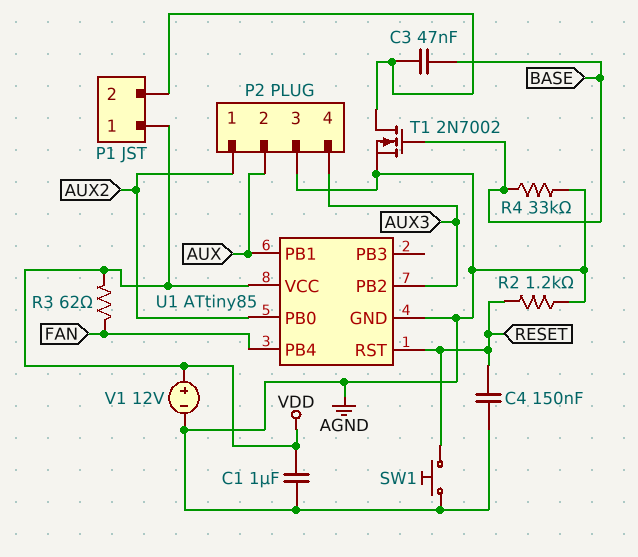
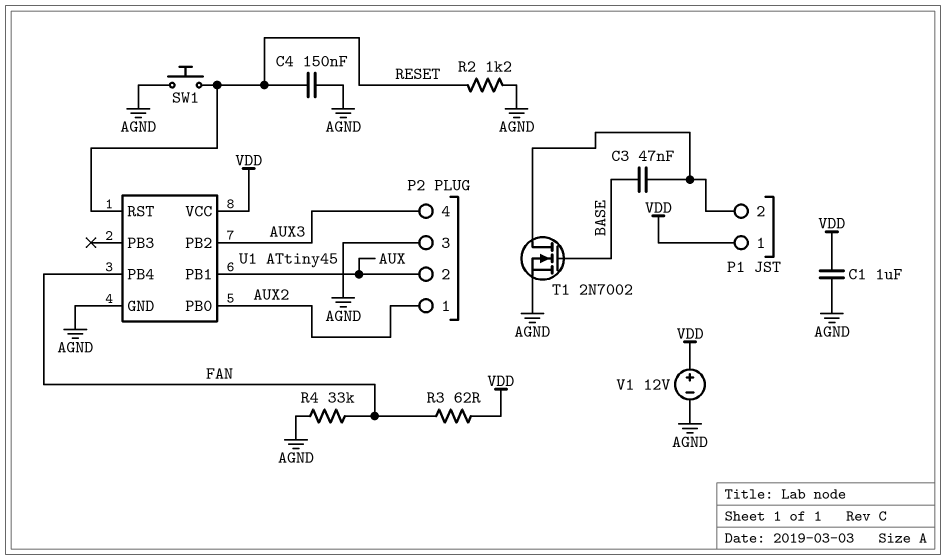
R4: 33k (AGND, BASE) -> 33k (AGND, FAN)
U1: ATtiny85 -> ATtiny45

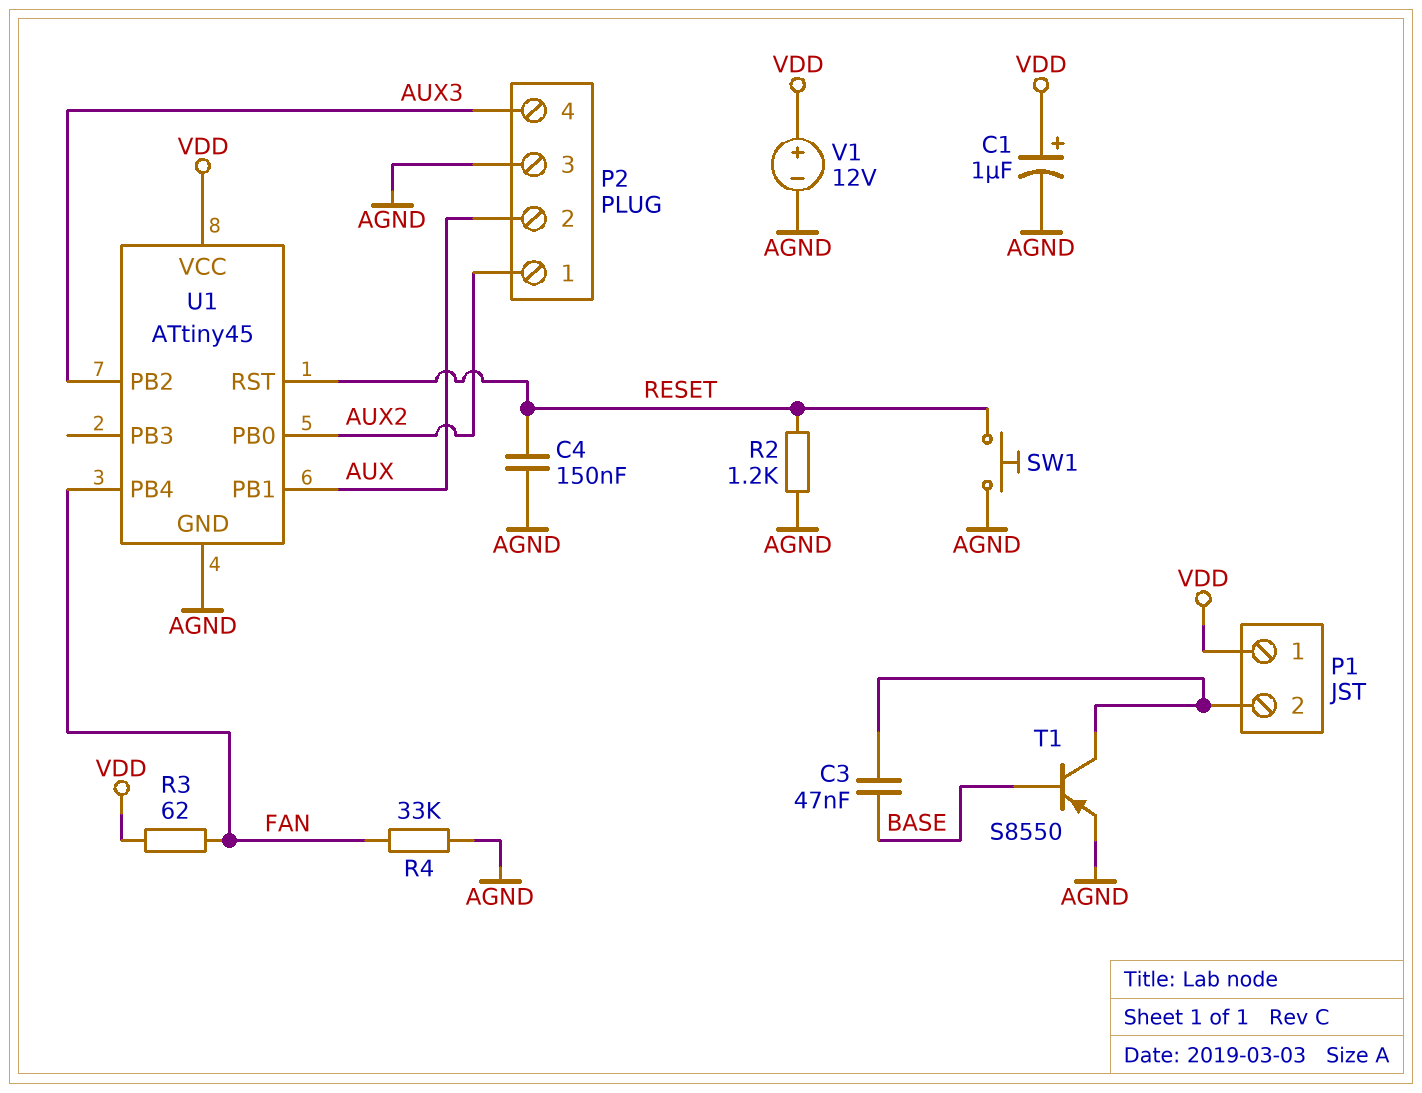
C1: 1uF (AGND, VDD) -> 1uF (plus VDD, minus AGND)
T1: NMOS 2N7002 (G BASE, D P1/2, S AGND) -> PNP S8550 (B BASE, C P1/2, E AGND)

